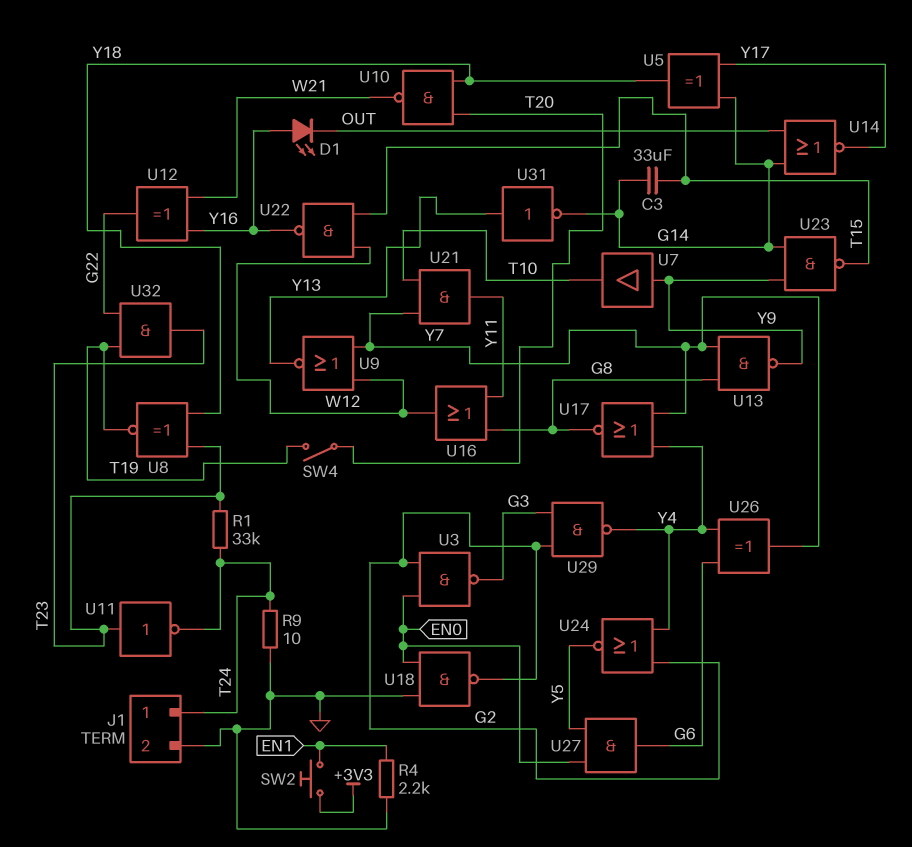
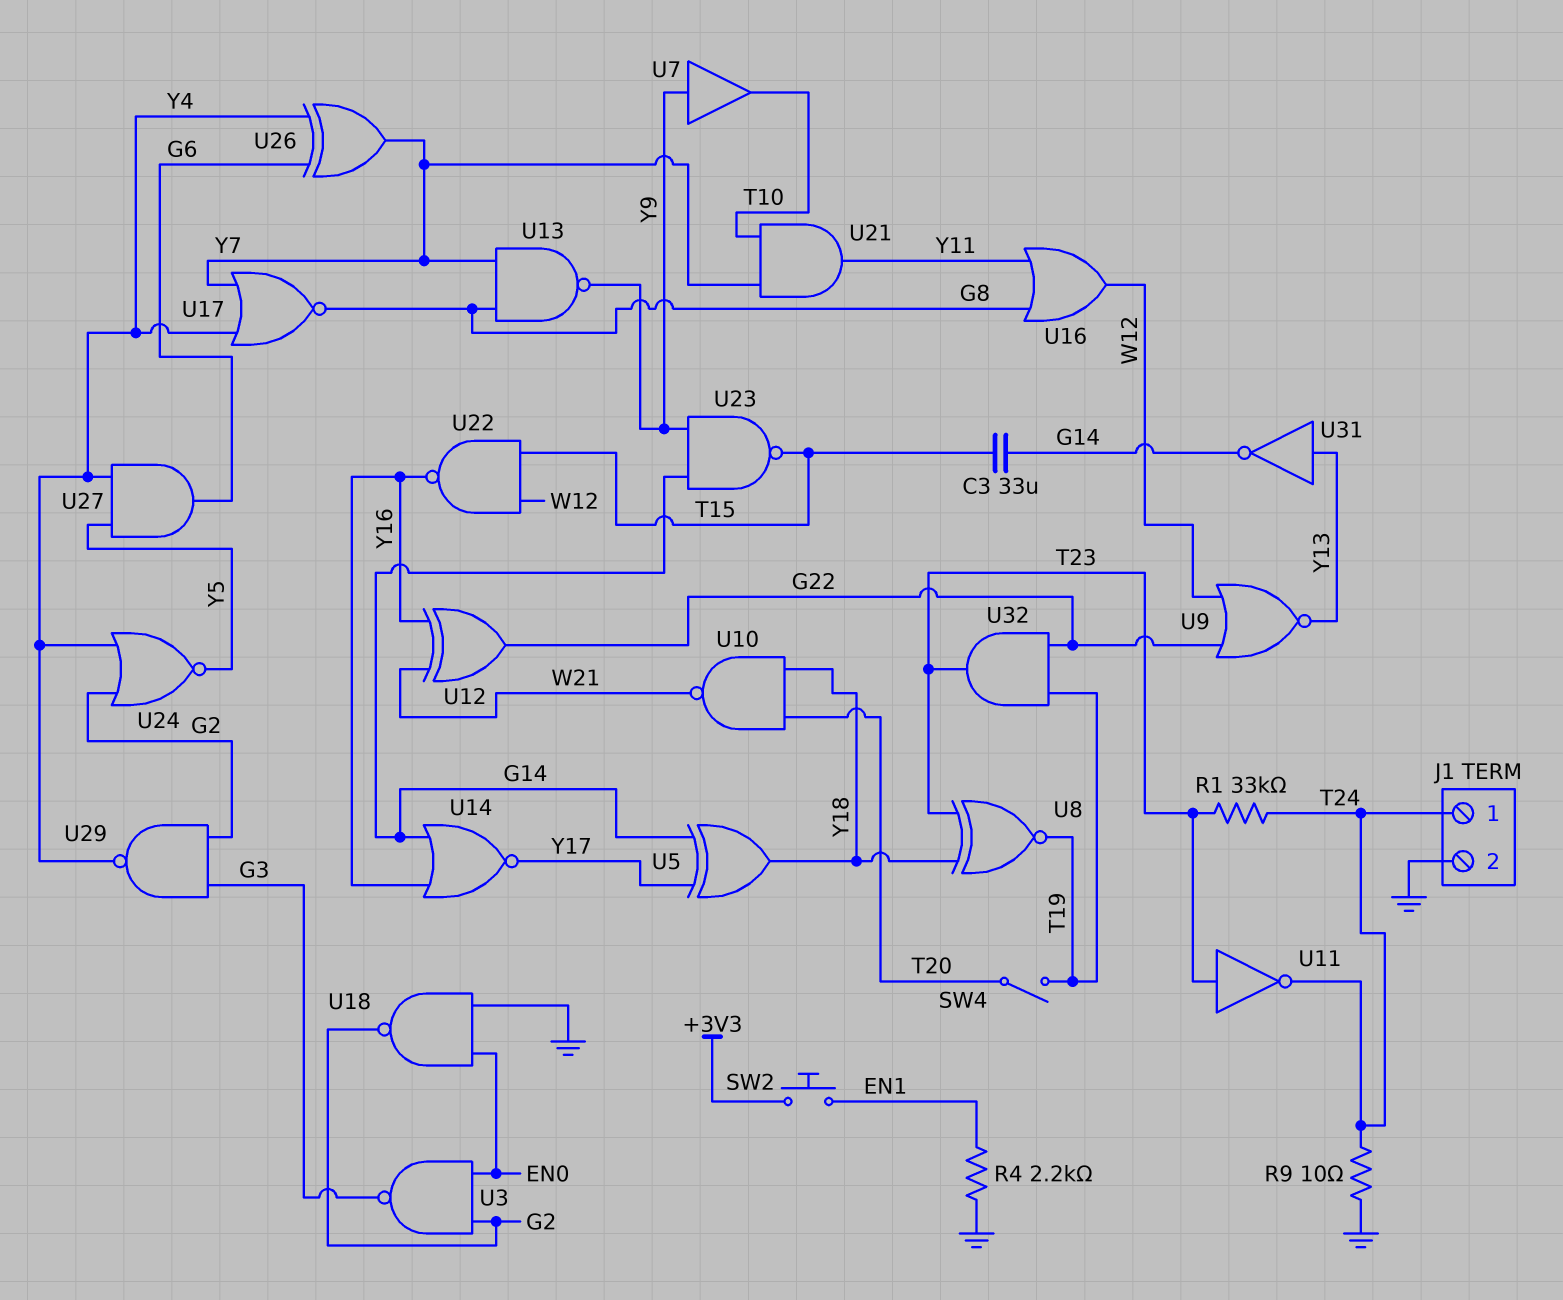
D1: LED (A Y16, K OUT) -> none
U9: NOR (in W12, in Y7, out Y13) -> NOR (in G22, in W12, out Y13)
U14: NOR (in G14, in OUT, out Y17) -> NOR (in G14, in Y16, out Y17)
U27: AND (in EN0, in Y5, out G6) -> AND (in Y4, in Y5, out G6)

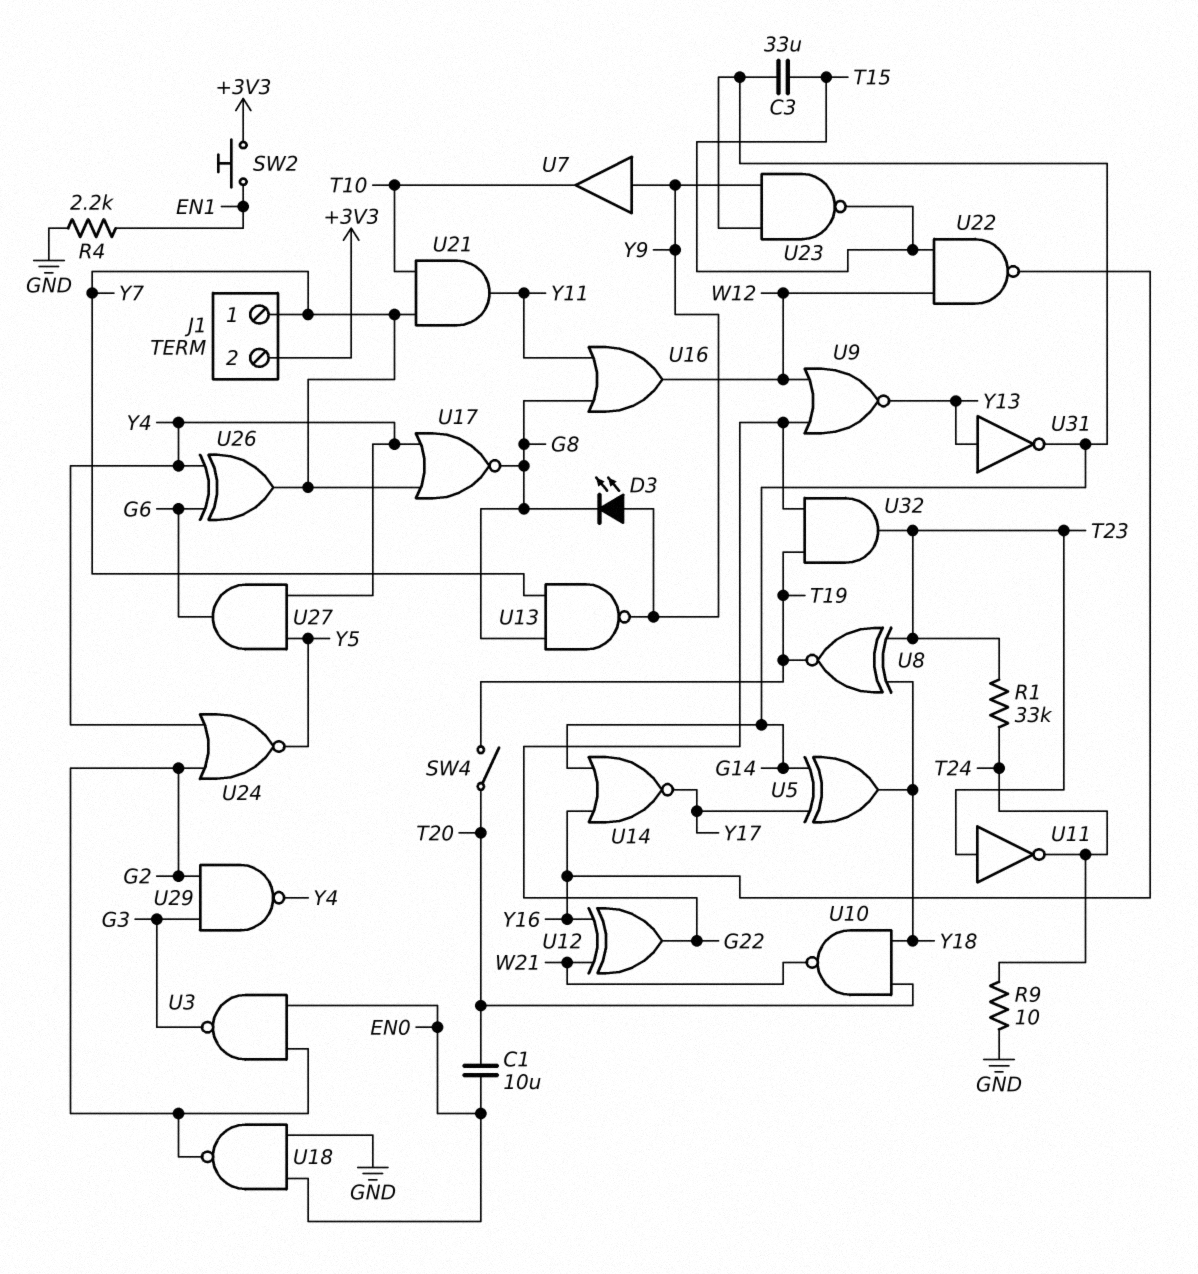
C1: none -> 10uF (EN0, T20)
D3: none -> LED (A Y9, K G8)
J1 pin 1: T24 -> Y7
J1 pin 2: GND -> +3V3

